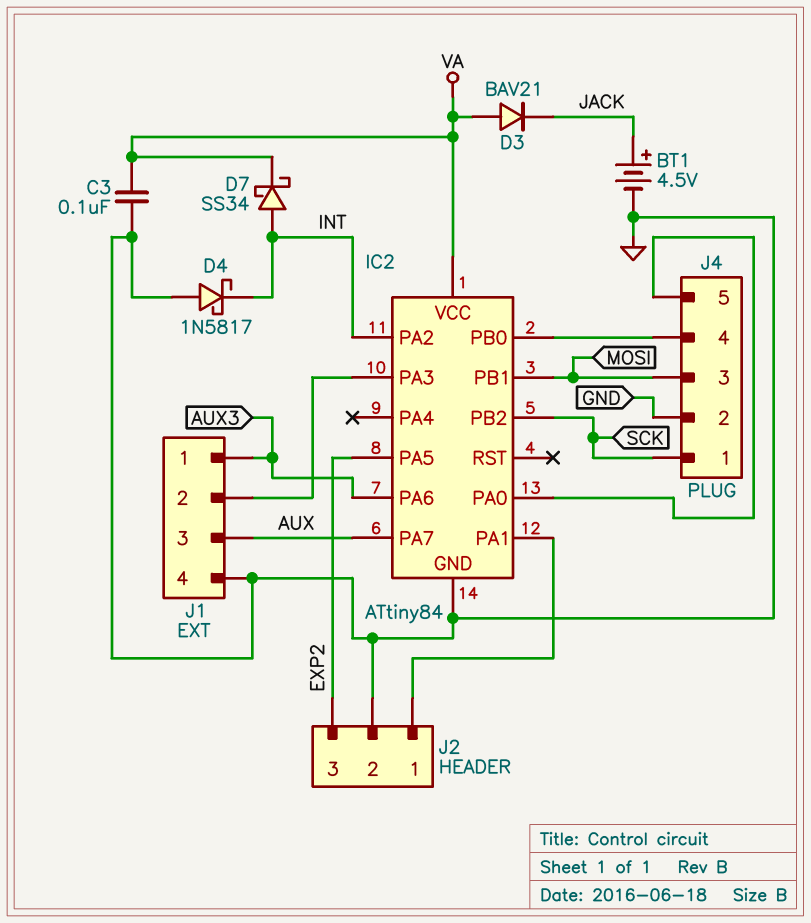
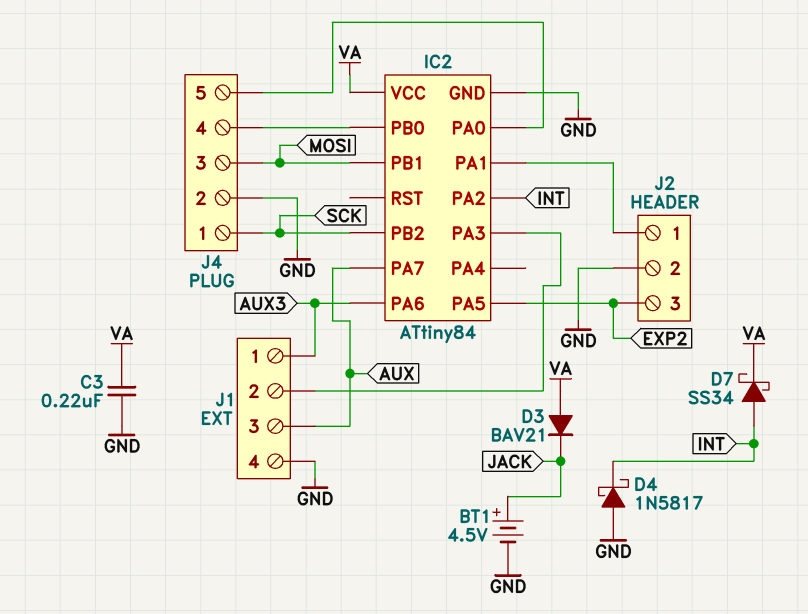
C3: 100nF (GND, VA) -> 220nF (GND, VA)

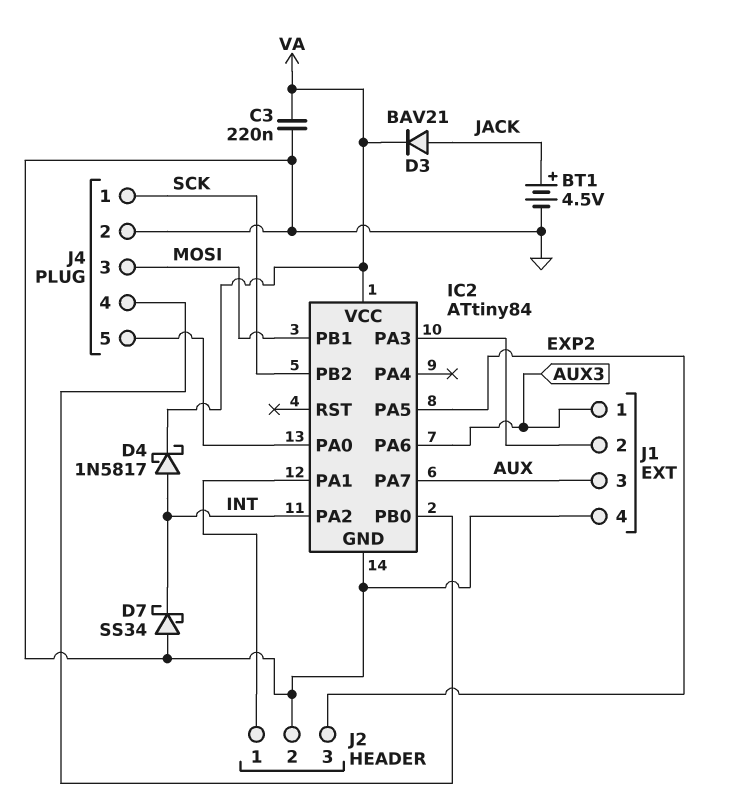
D3: diode BAV21 (A VA, K JACK) -> diode BAV21 (A JACK, K VA)
D4: schottky 1N5817 (A GND, K INT) -> schottky 1N5817 (A INT, K VA)
D7: schottky SS34 (A INT, K VA) -> schottky SS34 (A GND, K INT)

